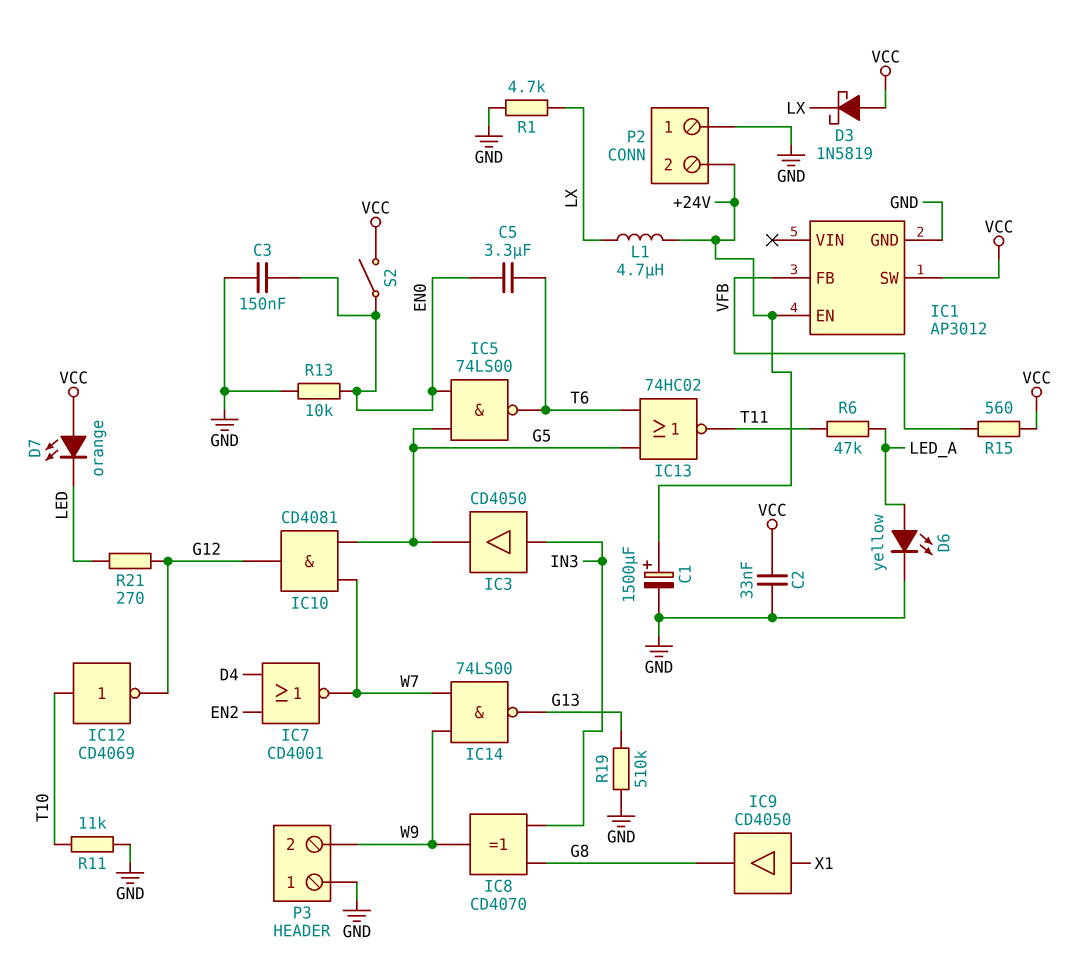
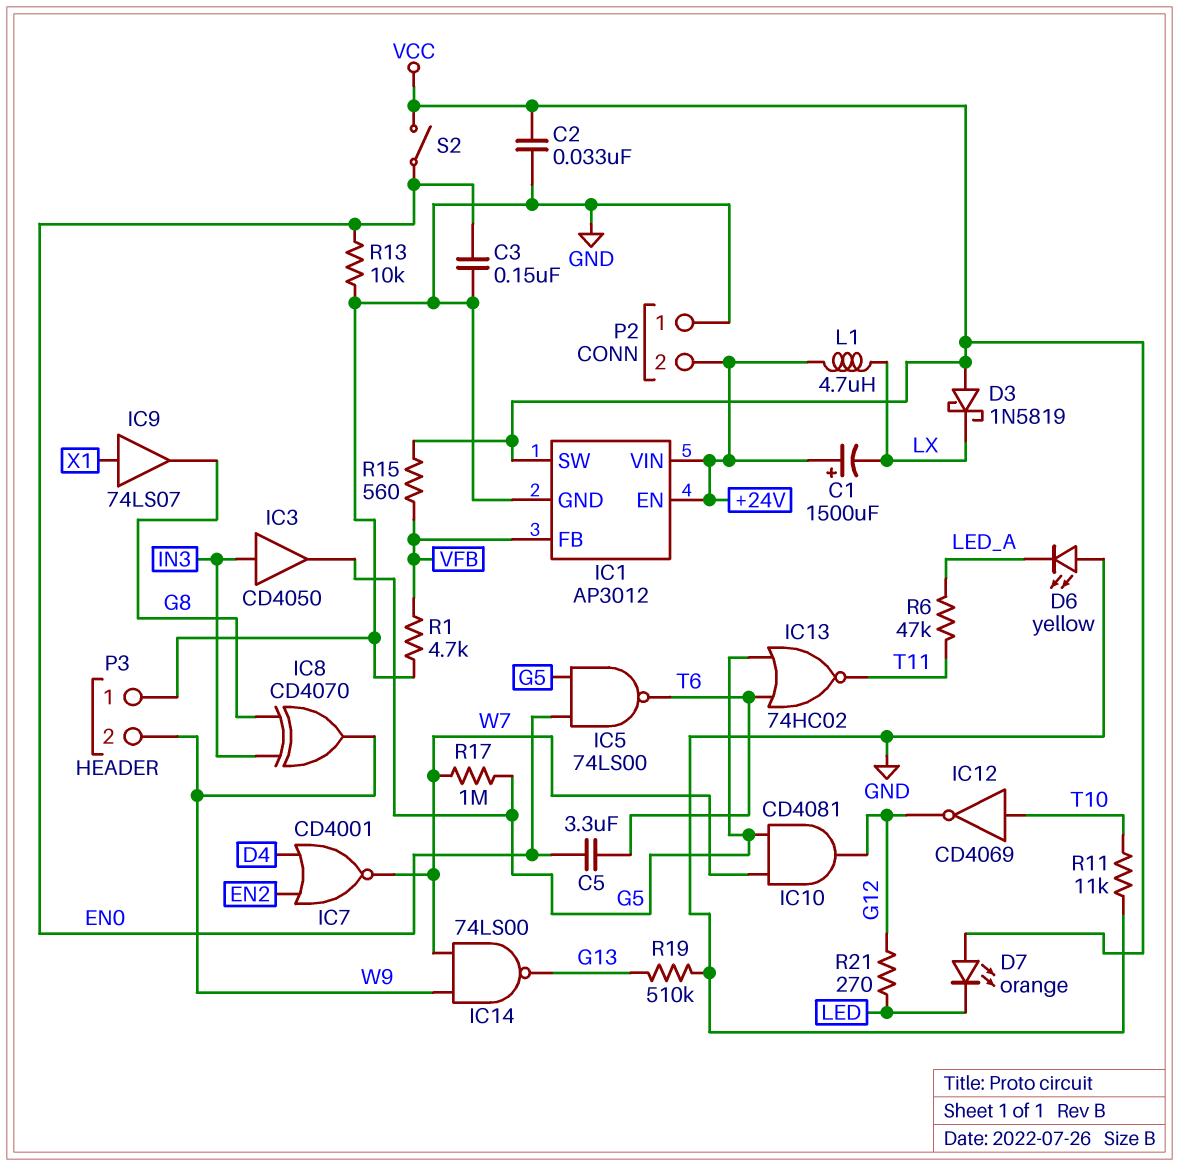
C1: 1500uF (plus +24V, minus GND) -> 1500uF (plus +24V, minus LX)
D6: LED yellow (A LED_A, K GND) -> LED yellow (A GND, K LED_A)
IC1 pin VIN: none -> +24V
IC9: buffer CD4050 (in X1, out G8) -> buffer 74LS07 (in X1, out G8)
R1: 4.7k (GND, LX) -> 4.7k (GND, VFB)
R17: none -> 1M (G5, W7)

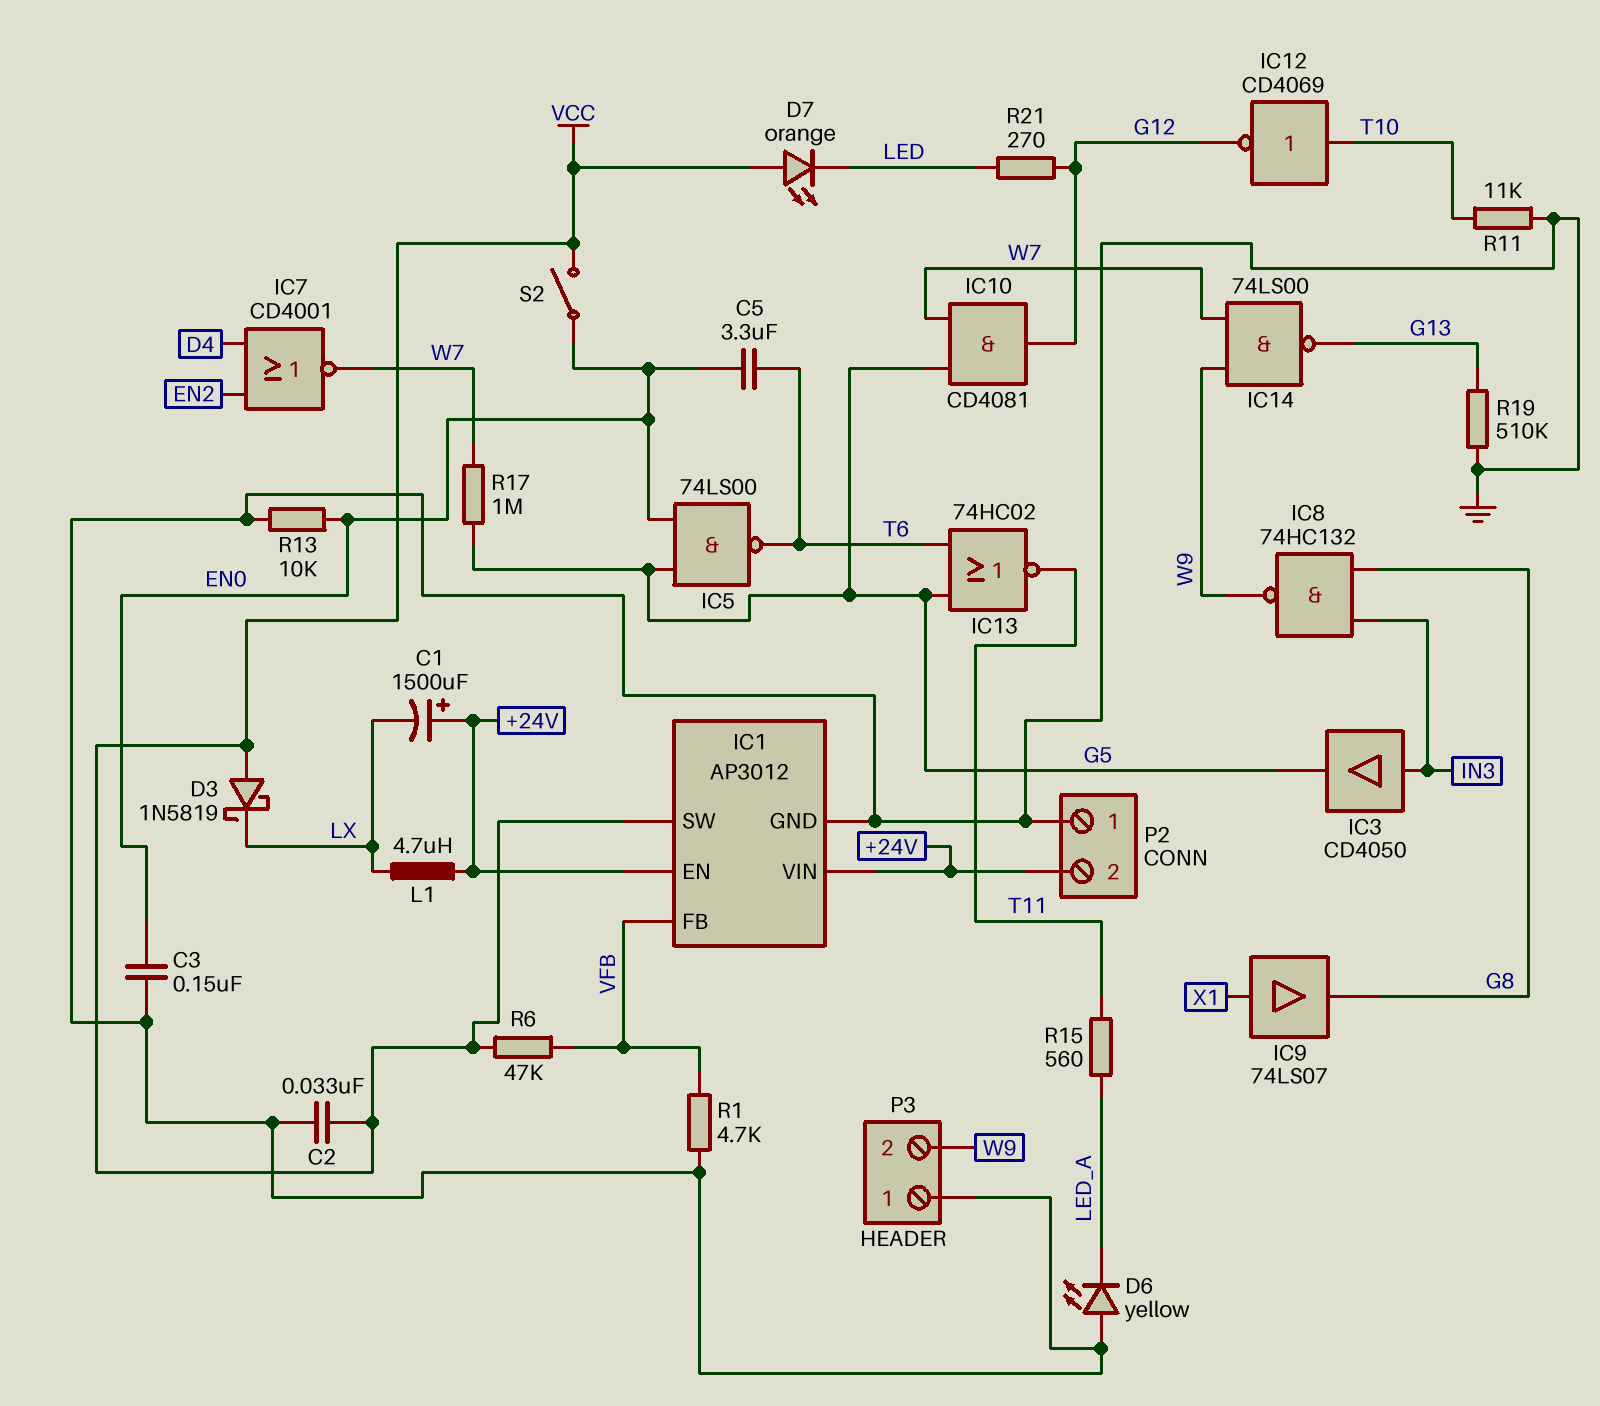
IC8: XOR CD4070 (in G8, in IN3, out W9) -> NAND 74HC132 (in G8, in IN3, out W9)
R6: 47k (LED_A, T11) -> 47k (VCC, VFB)
R15: 560 (VCC, VFB) -> 560 (LED_A, T11)

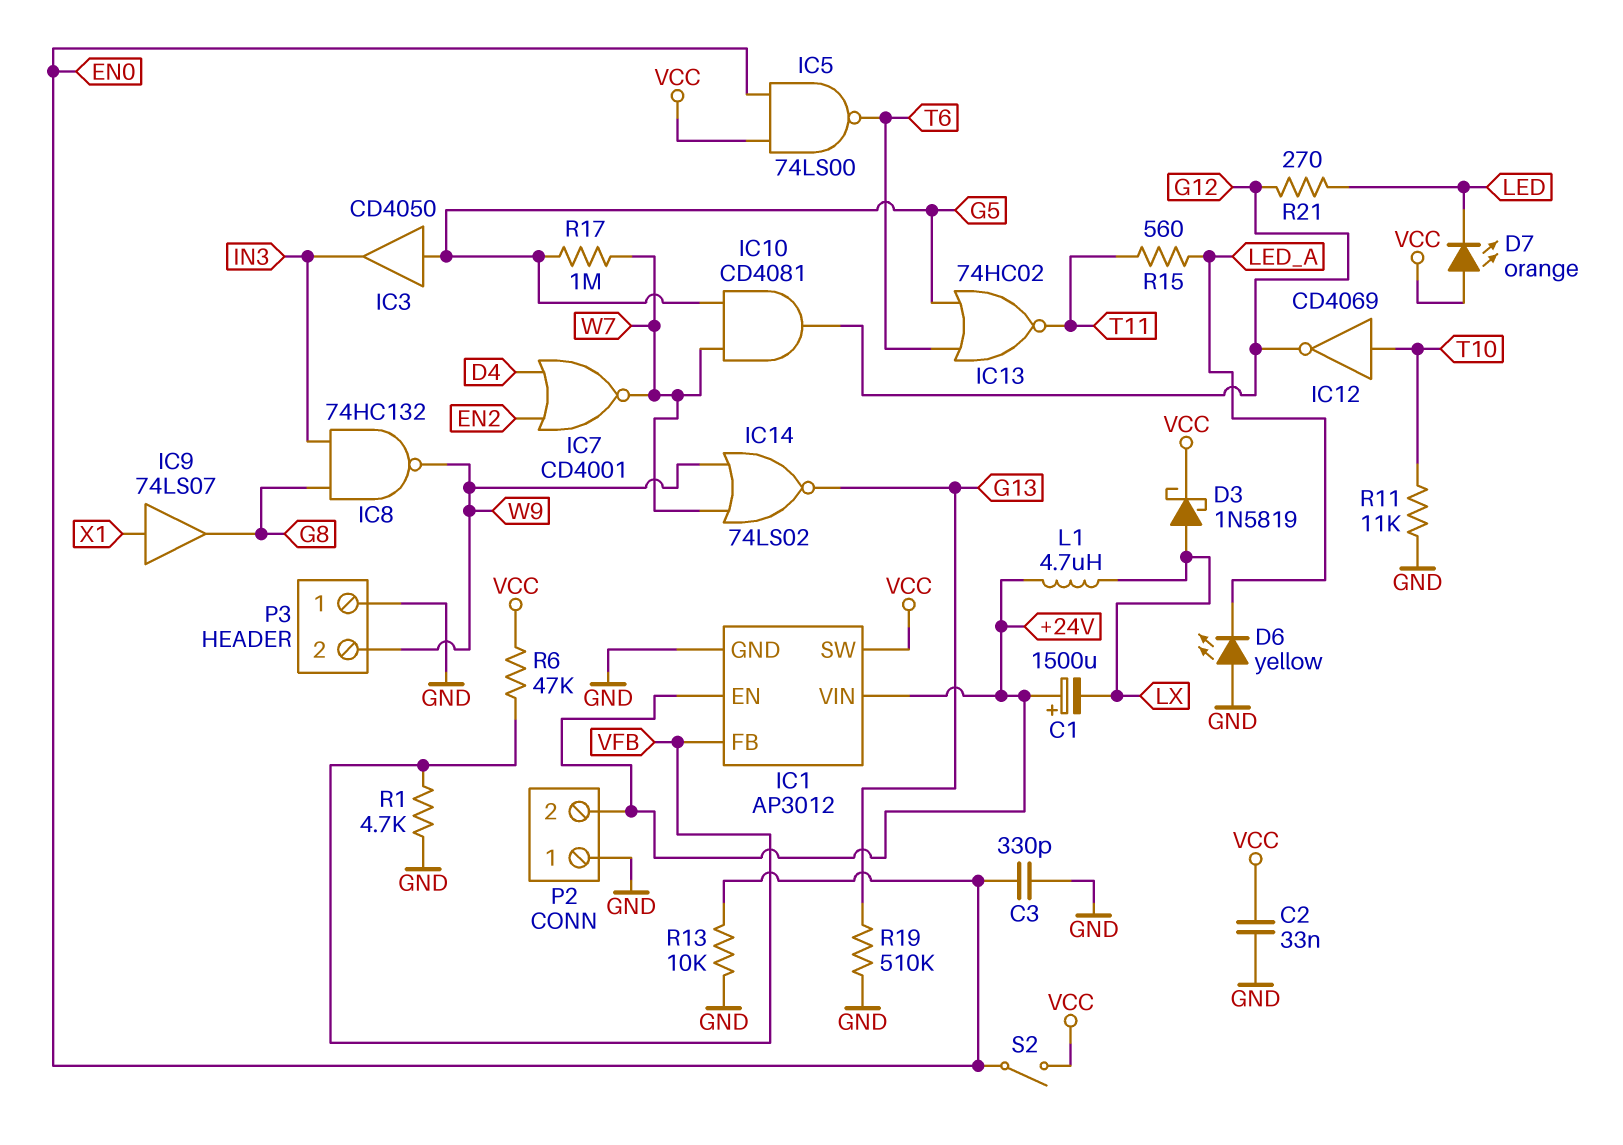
C3: 150nF (EN0, GND) -> 330pF (EN0, GND)
C5: 3.3uF (EN0, T6) -> none
D3: schottky 1N5819 (A VCC, K LX) -> schottky 1N5819 (A LX, K VCC)
IC3: buffer CD4050 (in IN3, out G5) -> buffer CD4050 (in G5, out IN3)
IC5: NAND 74LS00 (in EN0, in G5, out T6) -> NAND 74LS00 (in EN0, in VCC, out T6)
IC14: NAND 74LS00 (in W7, in W9, out G13) -> NOR 74LS02 (in W7, in W9, out G13)

